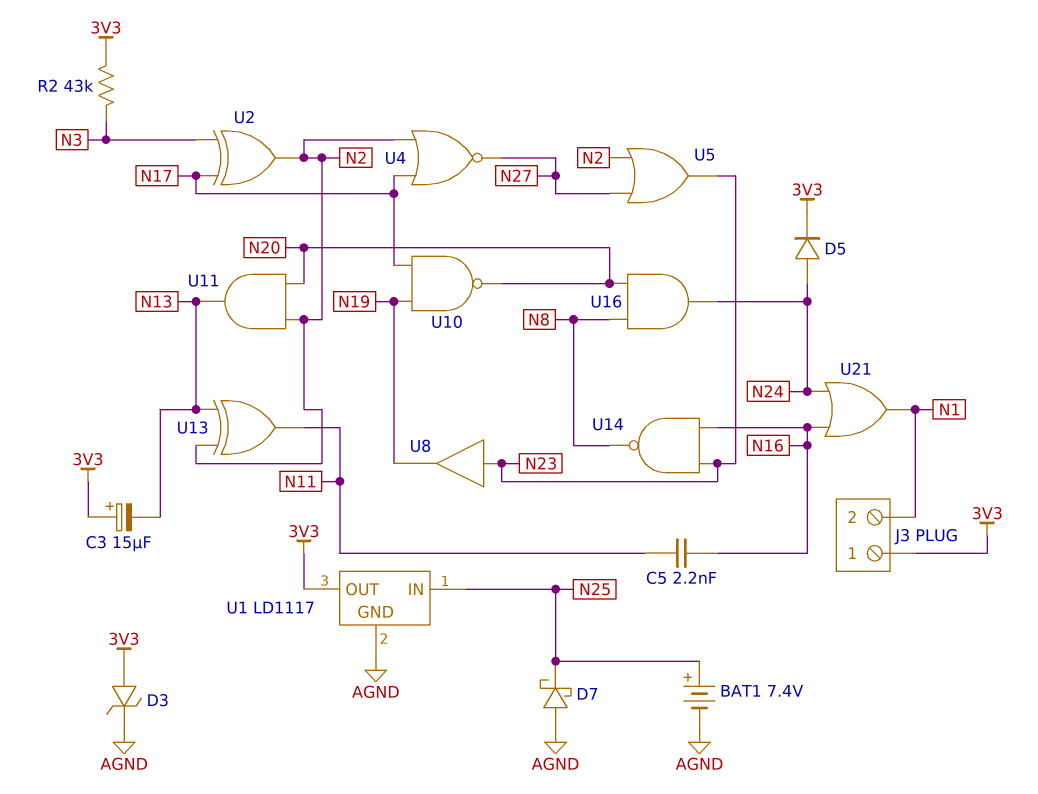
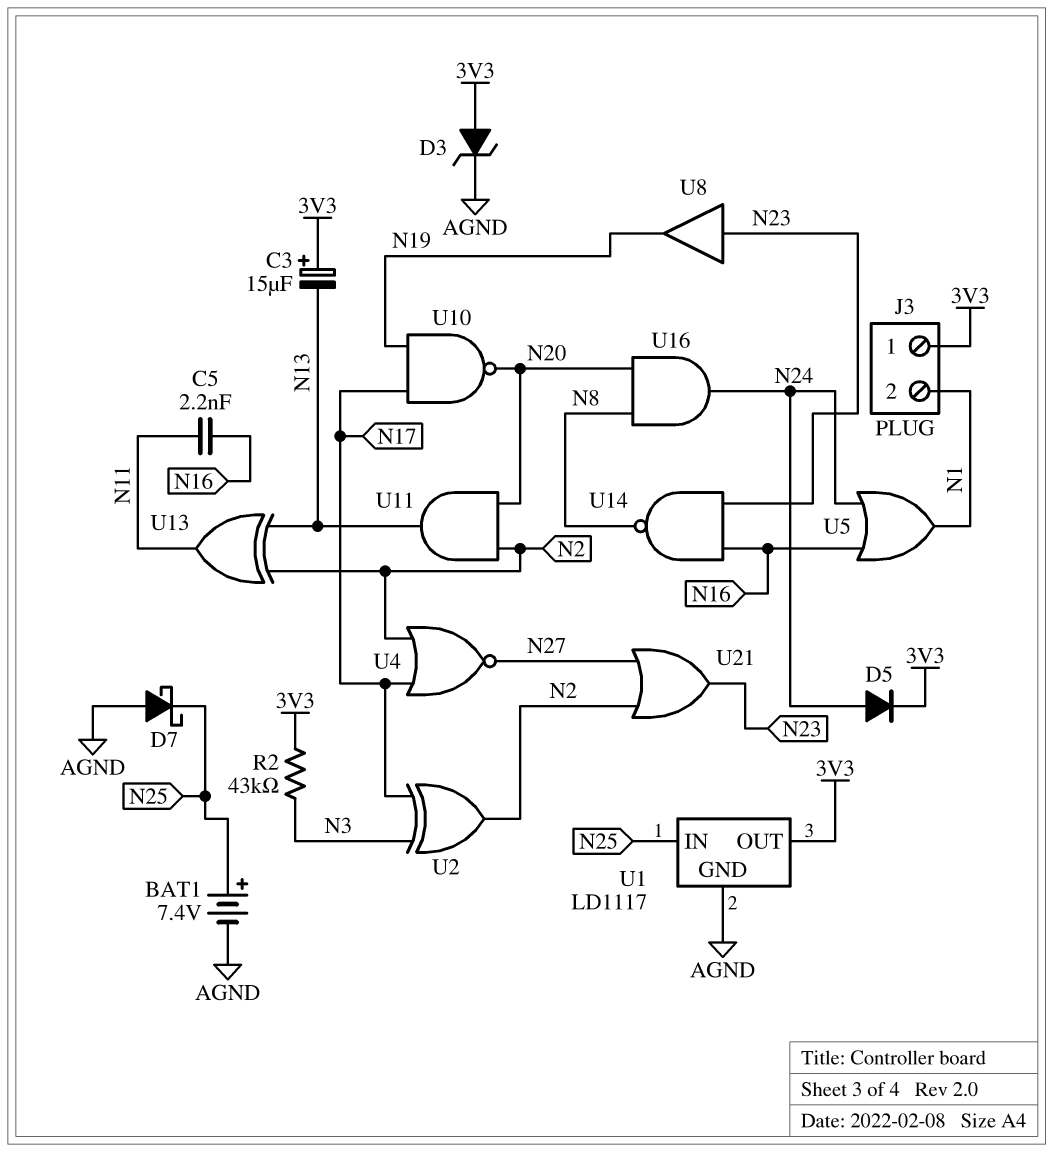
U5: OR (in N2, in N27, out N23) -> OR (in N16, in N24, out N1)
U21: OR (in N16, in N24, out N1) -> OR (in N2, in N27, out N23)

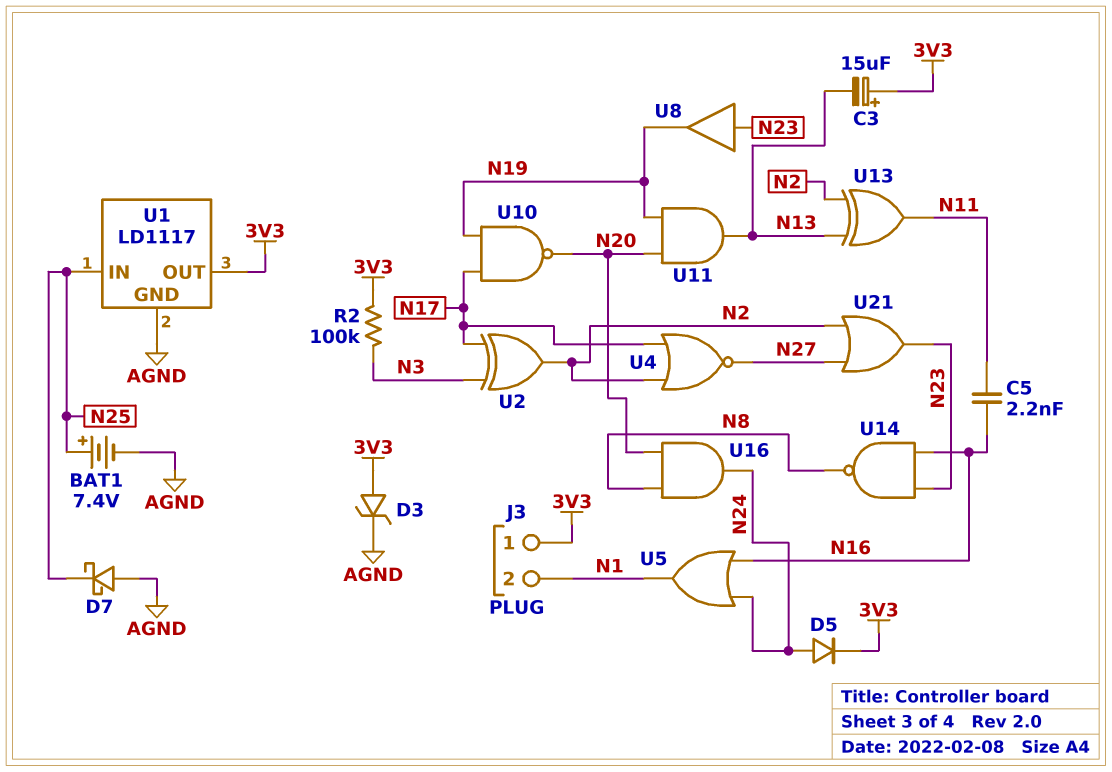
R2: 43k (3V3, N3) -> 100k (3V3, N3)
U11: AND (in N2, in N20, out N13) -> AND (in N19, in N20, out N13)

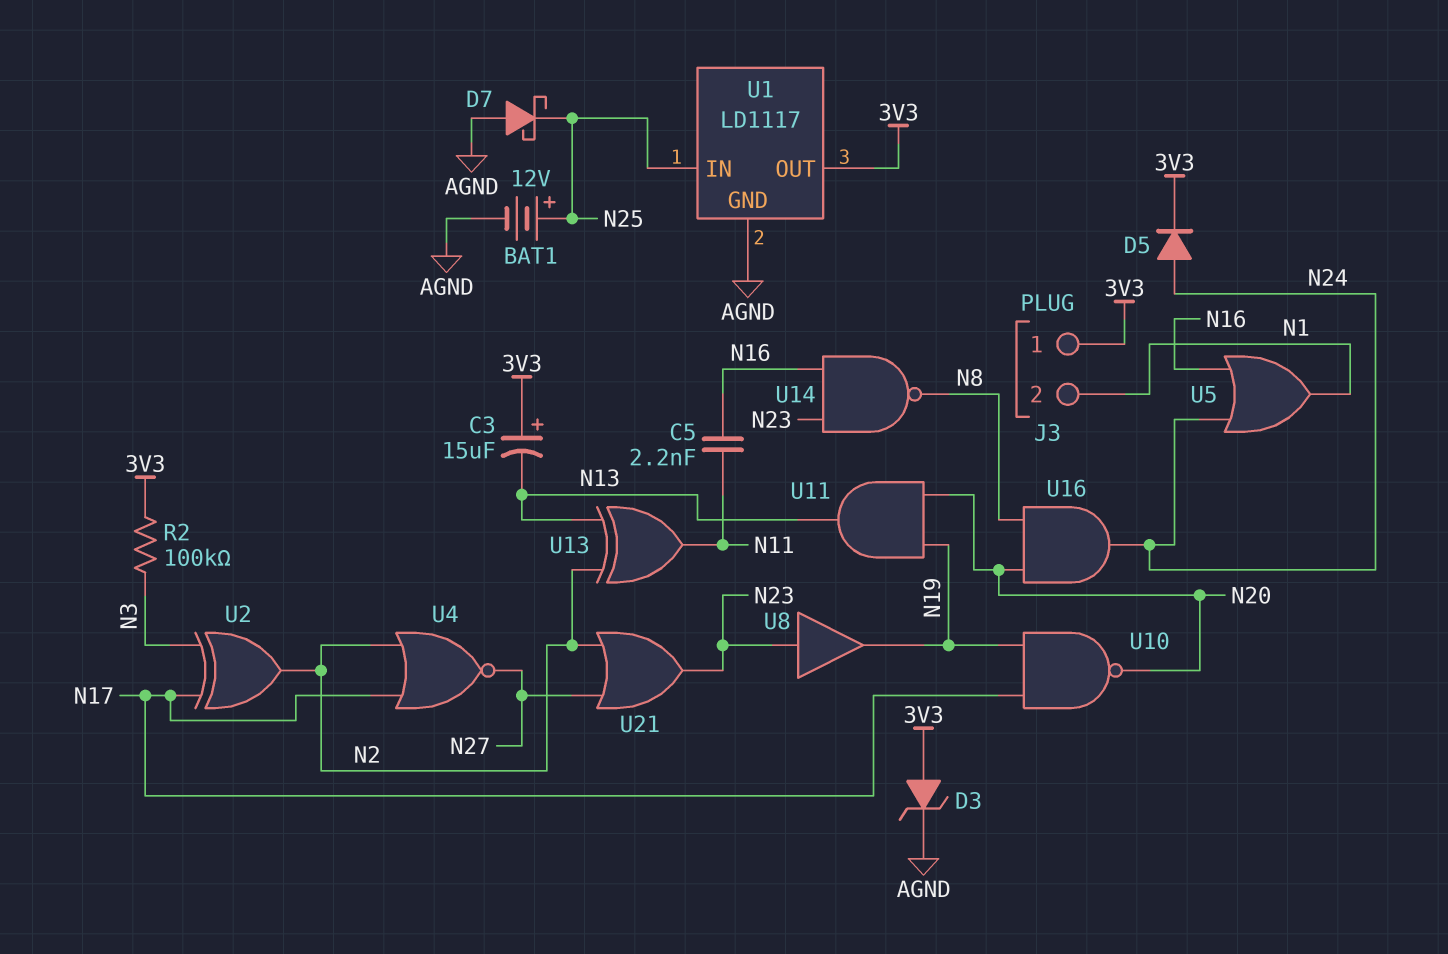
BAT1: 7.4V (plus N25, minus AGND) -> 12V (plus N25, minus AGND)

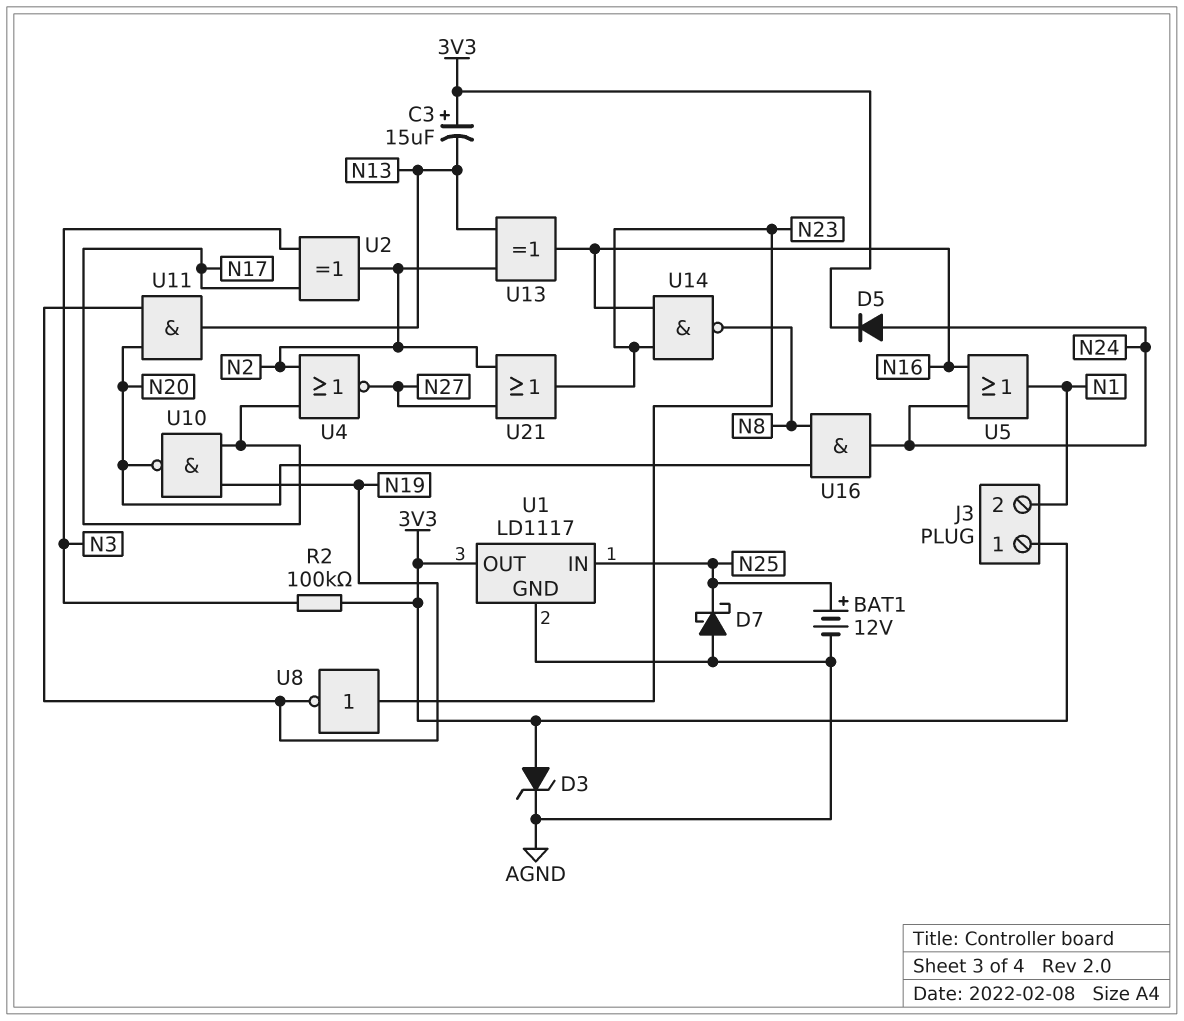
C5: 2.2nF (N11, N16) -> none
U8: buffer (in N23, out N19) -> NOT (in N23, out N19)
U13: XOR (in N2, in N13, out N11) -> XOR (in N2, in N13, out N16)

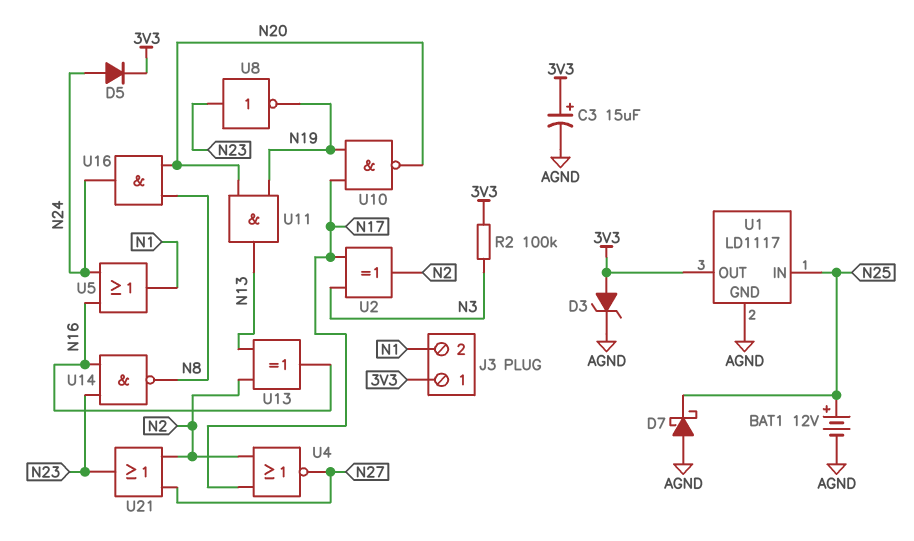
C3: 15uF (plus 3V3, minus N13) -> 15uF (plus 3V3, minus AGND)

